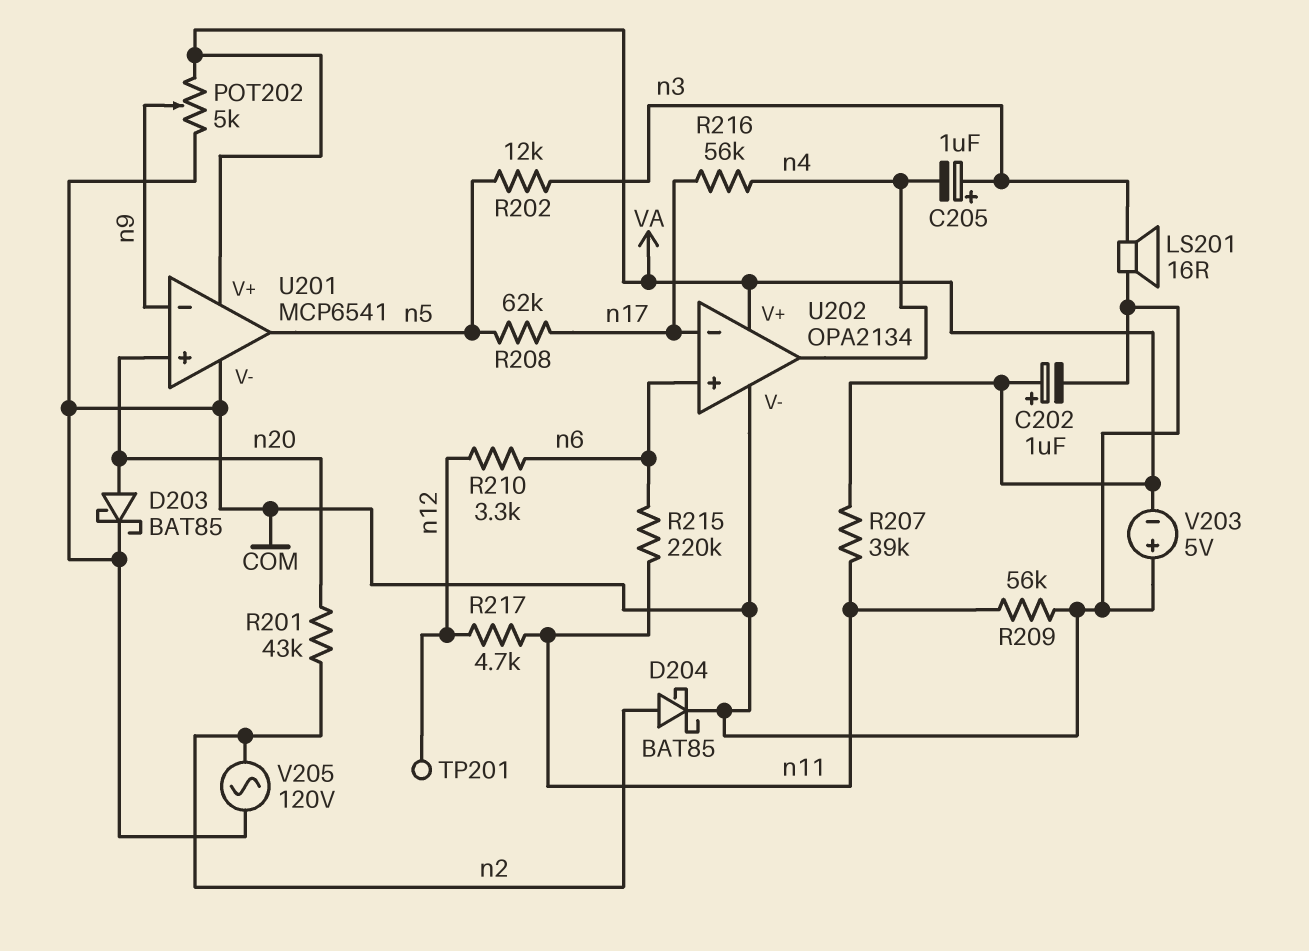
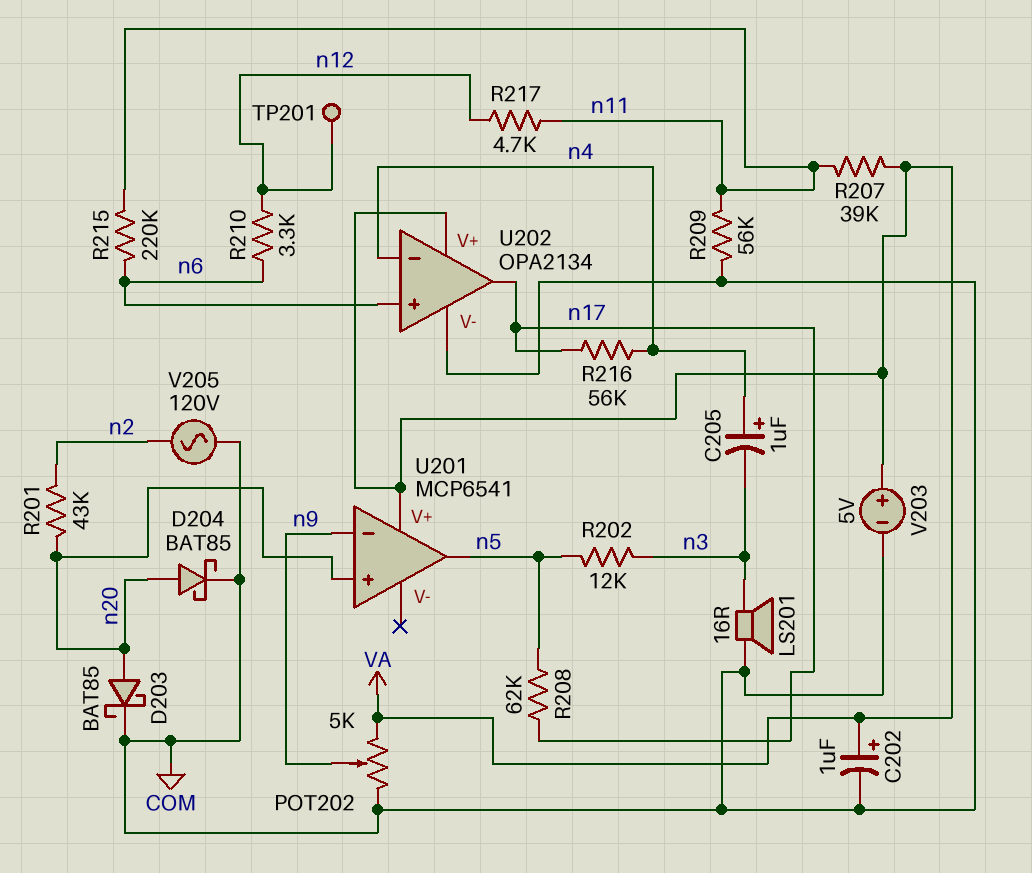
C205: 1uF (plus n3, minus n4) -> 1uF (plus n4, minus n3)
D204: schottky BAT85 (A n2, K COM) -> schottky BAT85 (A n20, K COM)
U201 pin V-: COM -> none
U202 pin in-: n17 -> n4
U202 pin out: n4 -> n17
V203: 5V (plus COM, minus VA) -> 5V (plus VA, minus COM)

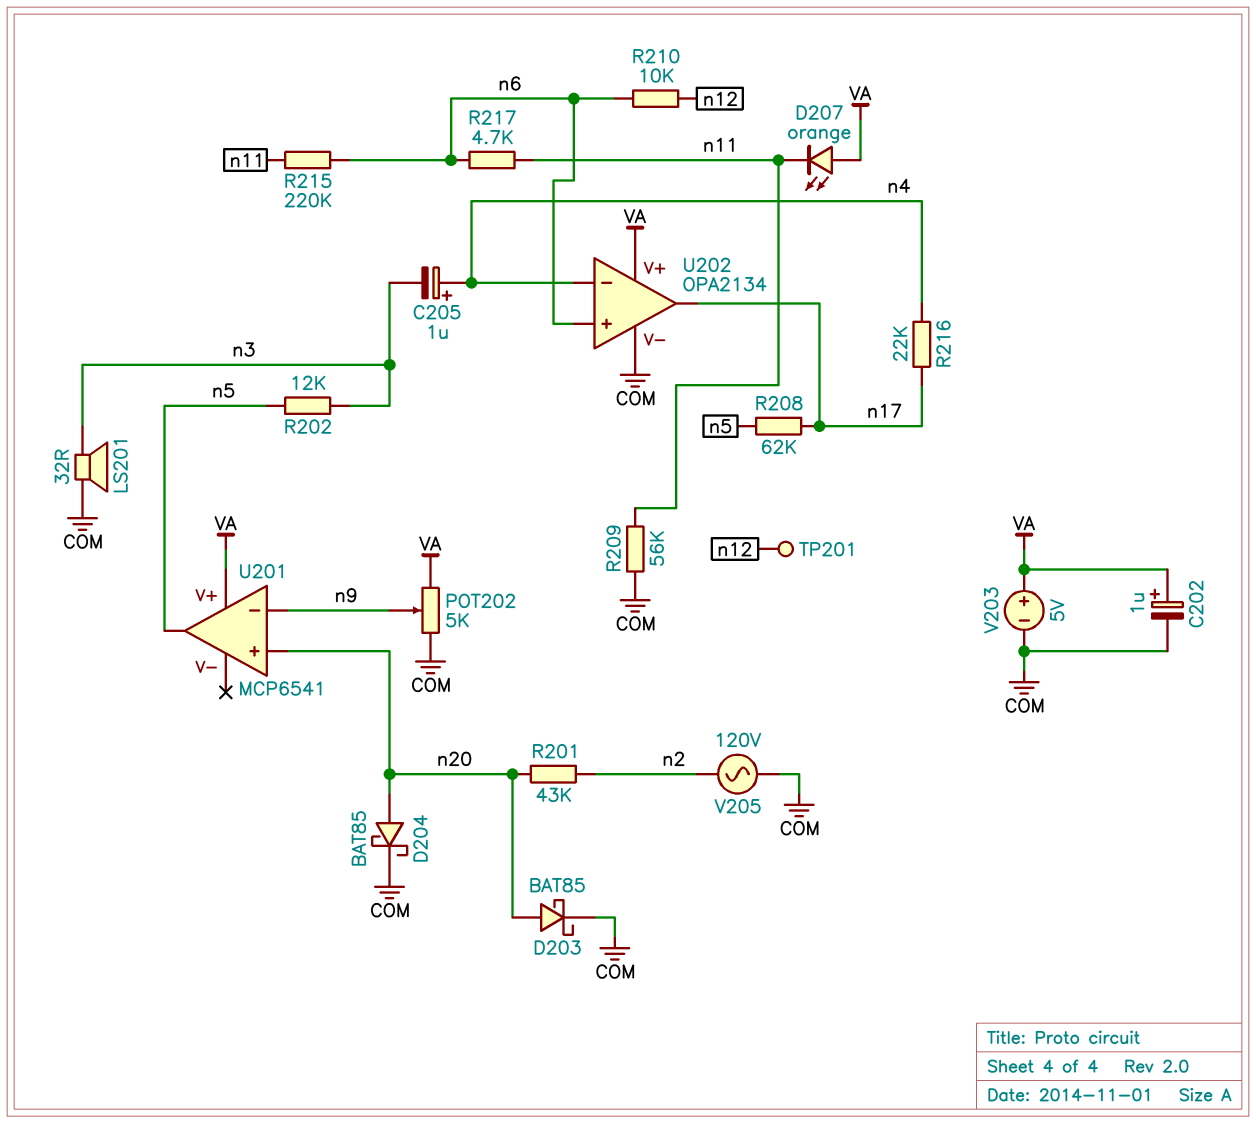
D207: none -> LED orange (A VA, K n11)
LS201: speaker 16R (COM, n3) -> speaker 32R (COM, n3)
R207: 39k (VA, n11) -> none
R210: 3.3k (n6, n12) -> 10k (n6, n12)
R216: 56k (n4, n17) -> 22k (n4, n17)
R217: 4.7k (n11, n12) -> 4.7k (n6, n11)

